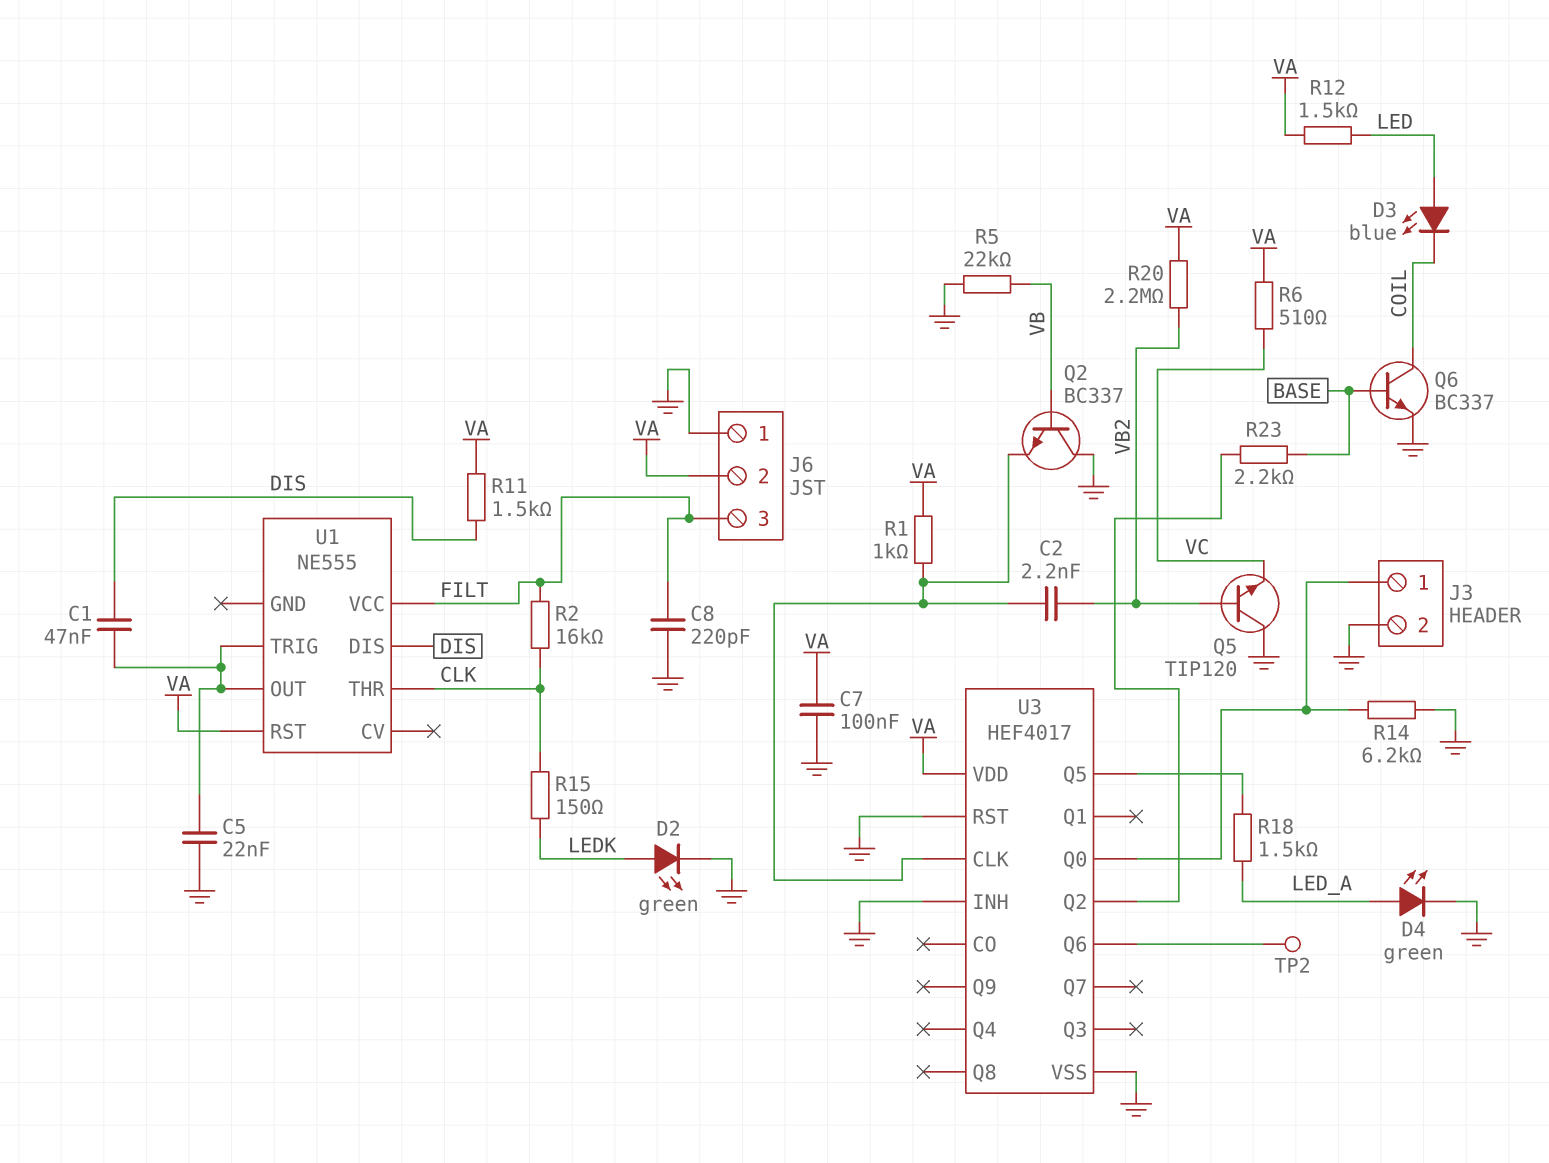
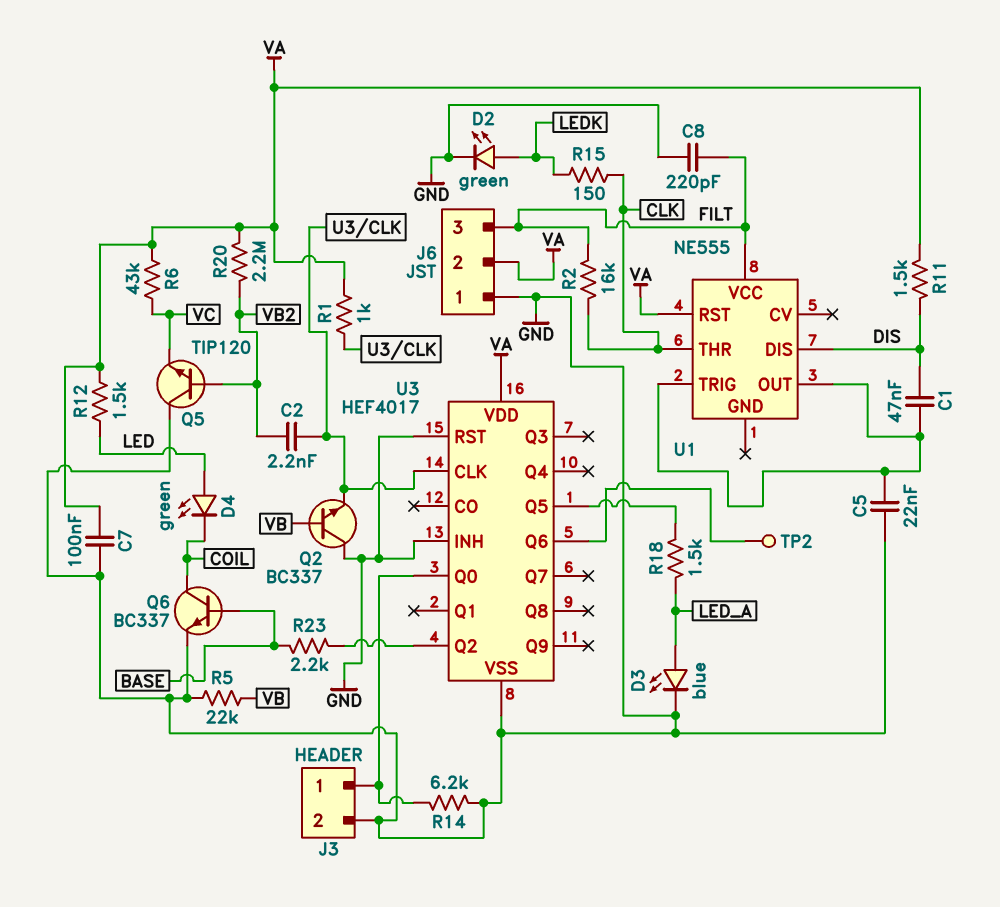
D3: LED blue (A LED, K COIL) -> LED blue (A LED_A, K GND)
D4: LED green (A LED_A, K GND) -> LED green (A LED, K COIL)
R6: 510 (VA, VC) -> 43k (VA, VC)

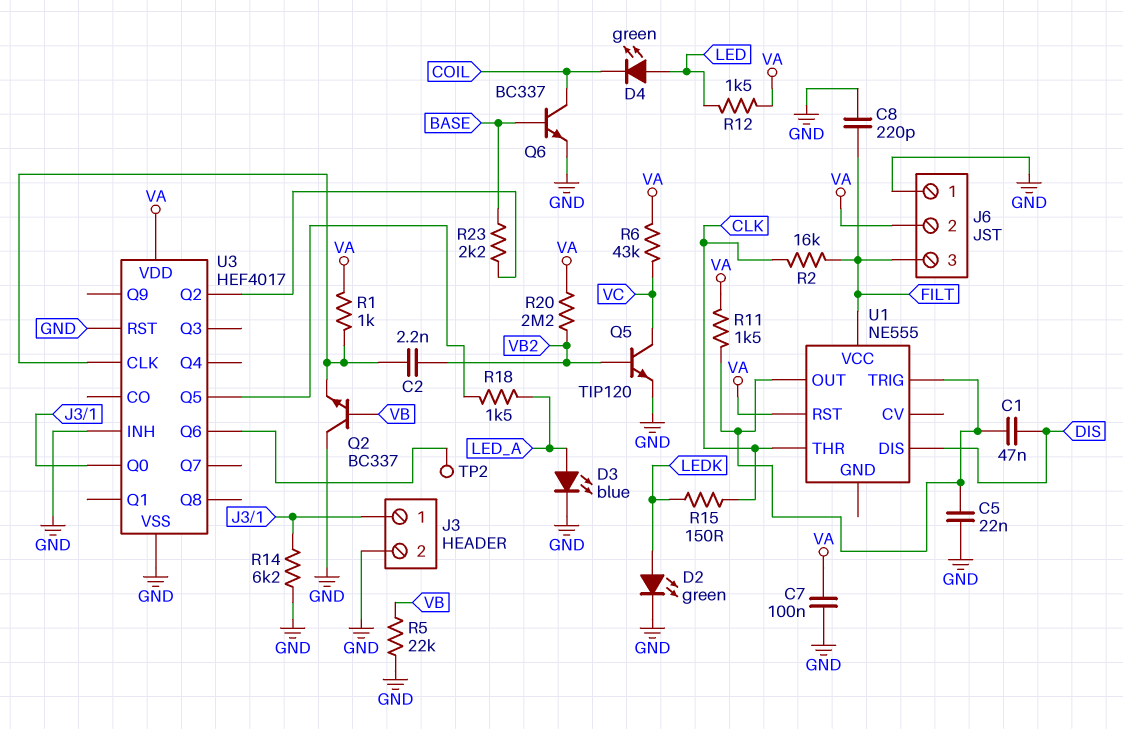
Q5: NPN TIP120 (B VB2, C GND, E VC) -> NPN TIP120 (B VB2, C VC, E GND)
R11: 1.5k (DIS, VA) -> 1.5k (U1/OUT, VA)

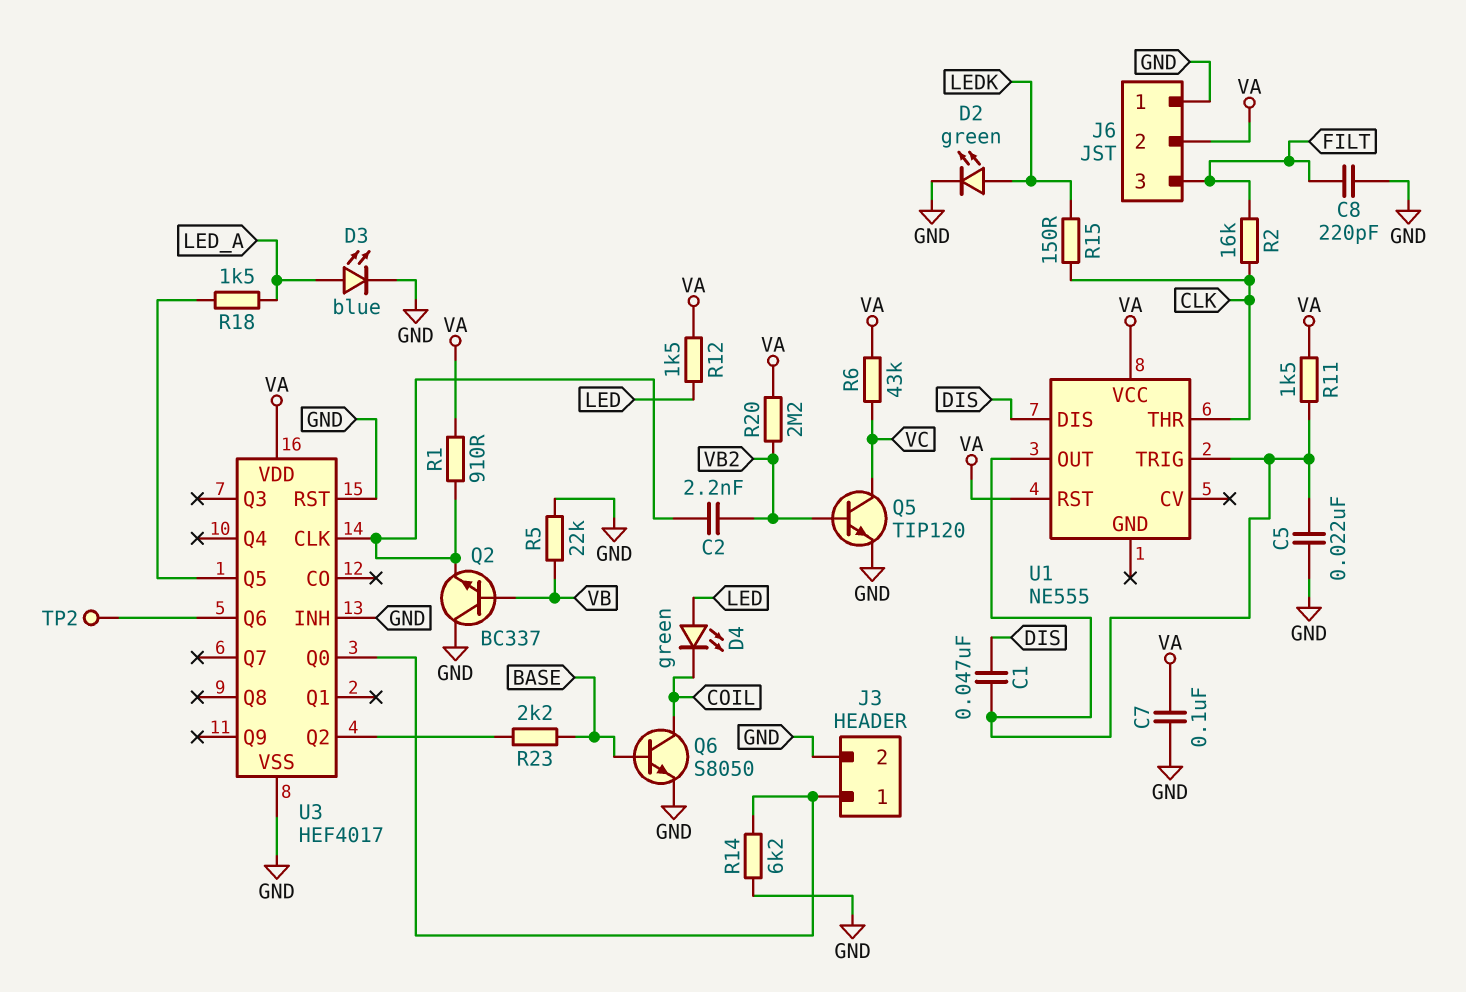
Q6: NPN BC337 (B BASE, C COIL, E GND) -> NPN S8050 (B BASE, C COIL, E GND)
R1: 1k (U3/CLK, VA) -> 910 (U3/CLK, VA)
U1 pin VCC: FILT -> VA

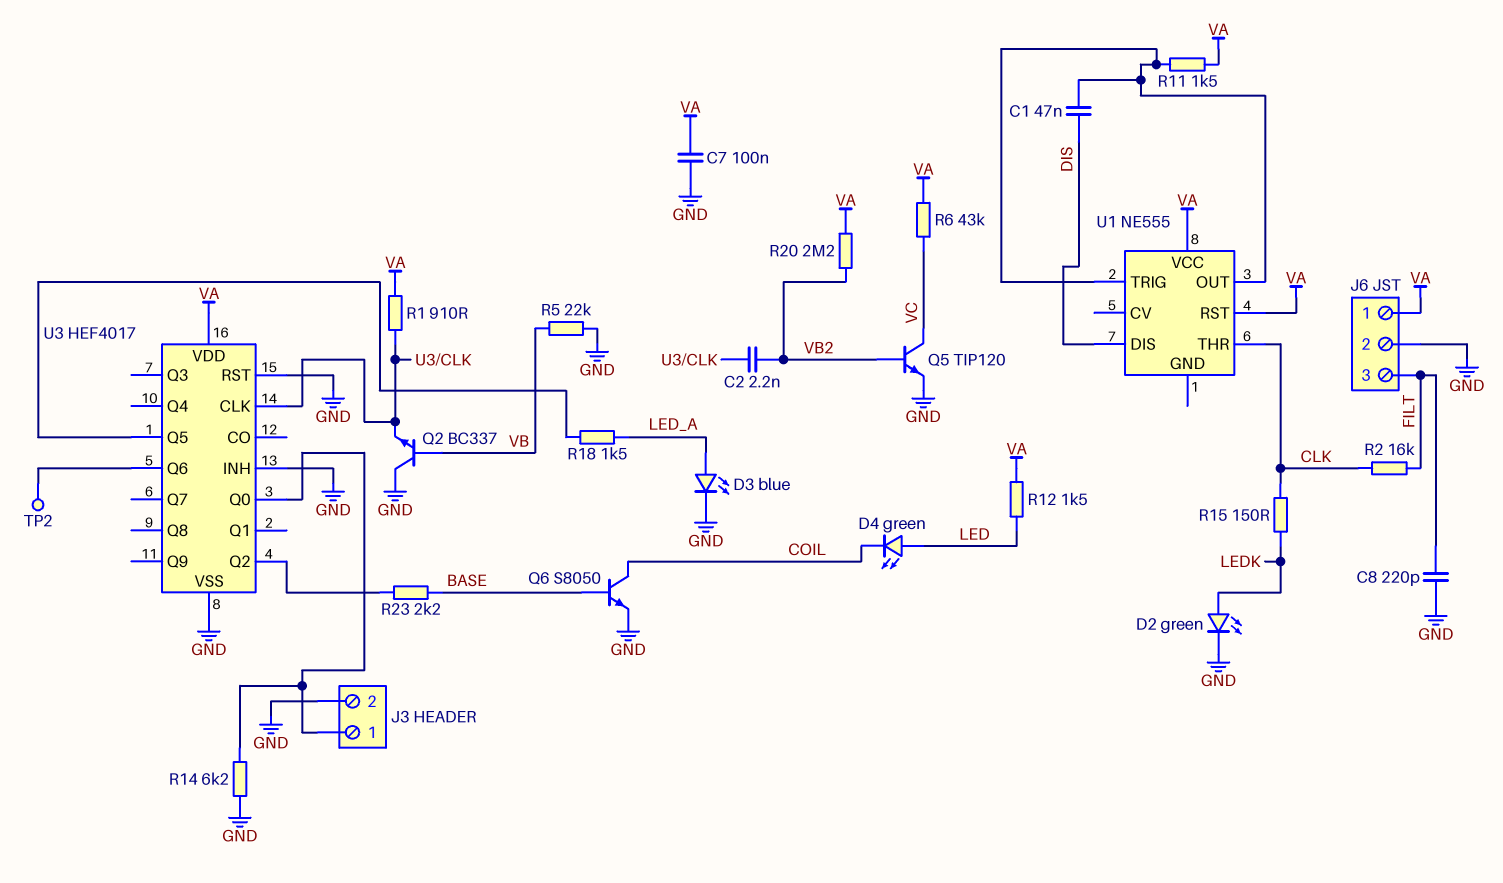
C5: 22nF (GND, U1/OUT) -> none
J6 pin 1: GND -> VA
J6 pin 2: VA -> GND

